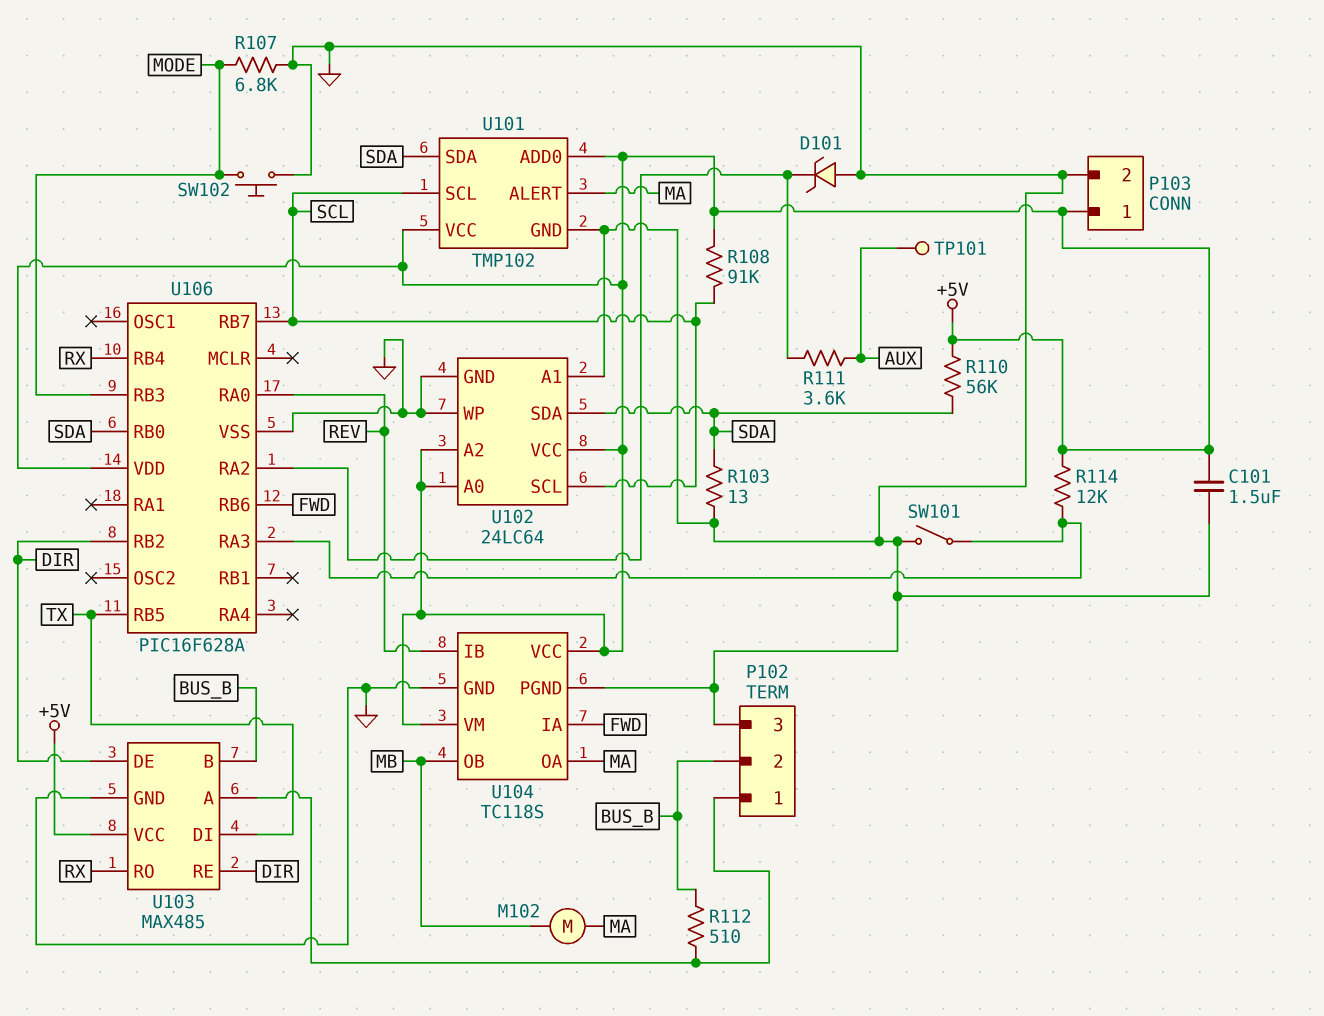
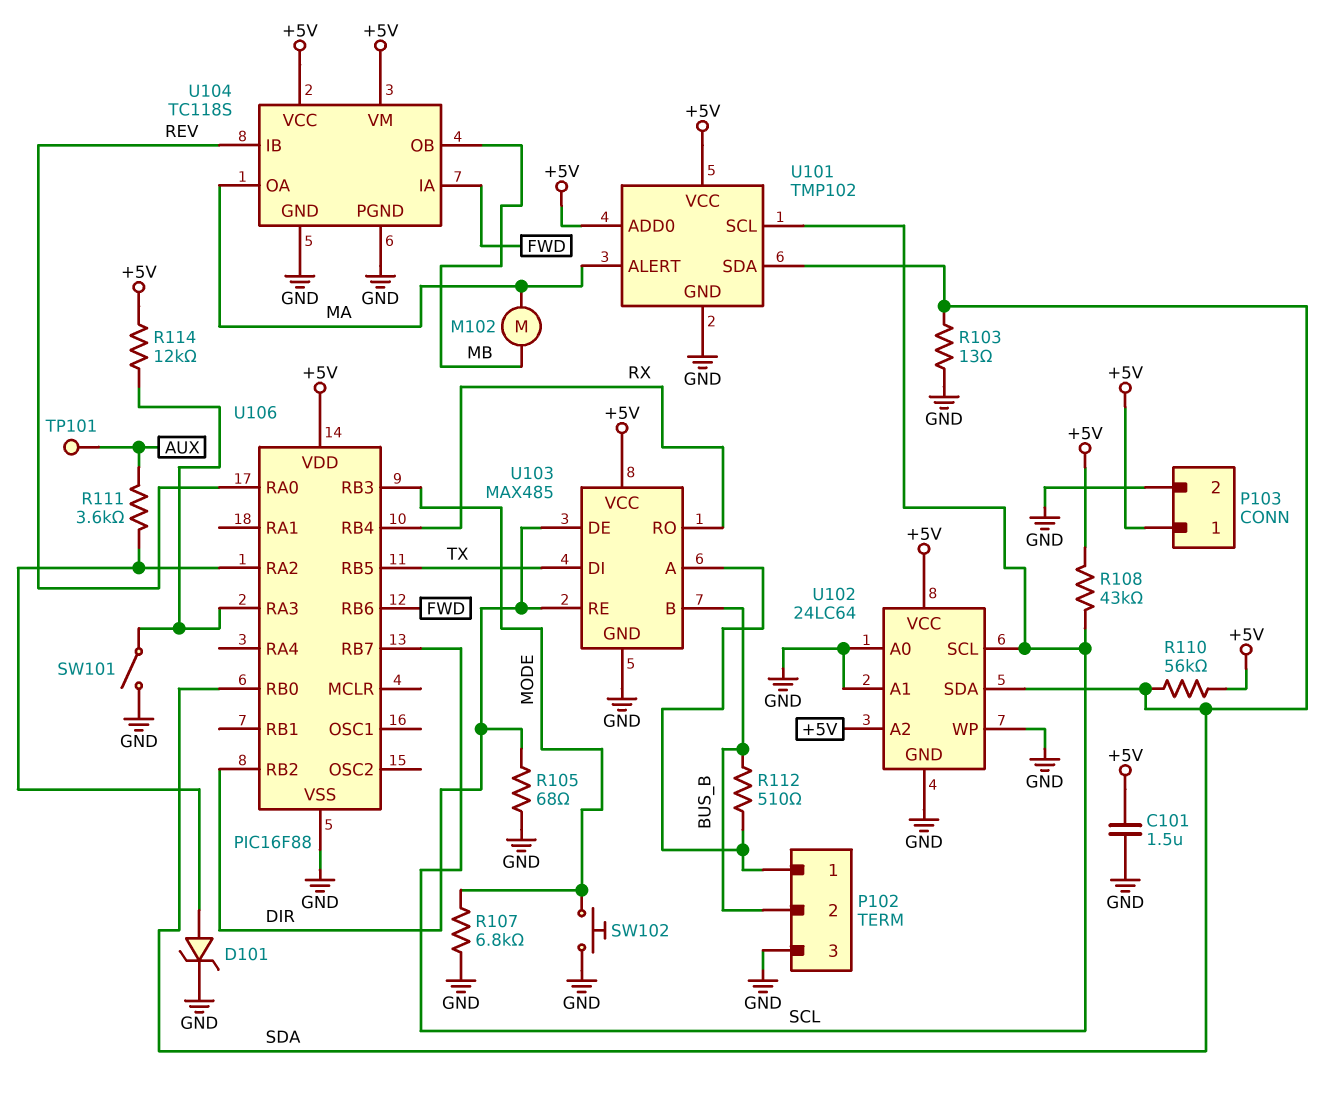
D101: zener (A GND, K U106/RA2) -> zener (A U106/RA2, K GND)
R105: none -> 68 (DIR, GND)
R108: 91k (+5V, SCL) -> 43k (+5V, SCL)
U102 pin A0: +5V -> GND
U106: PIC16F628A -> PIC16F88

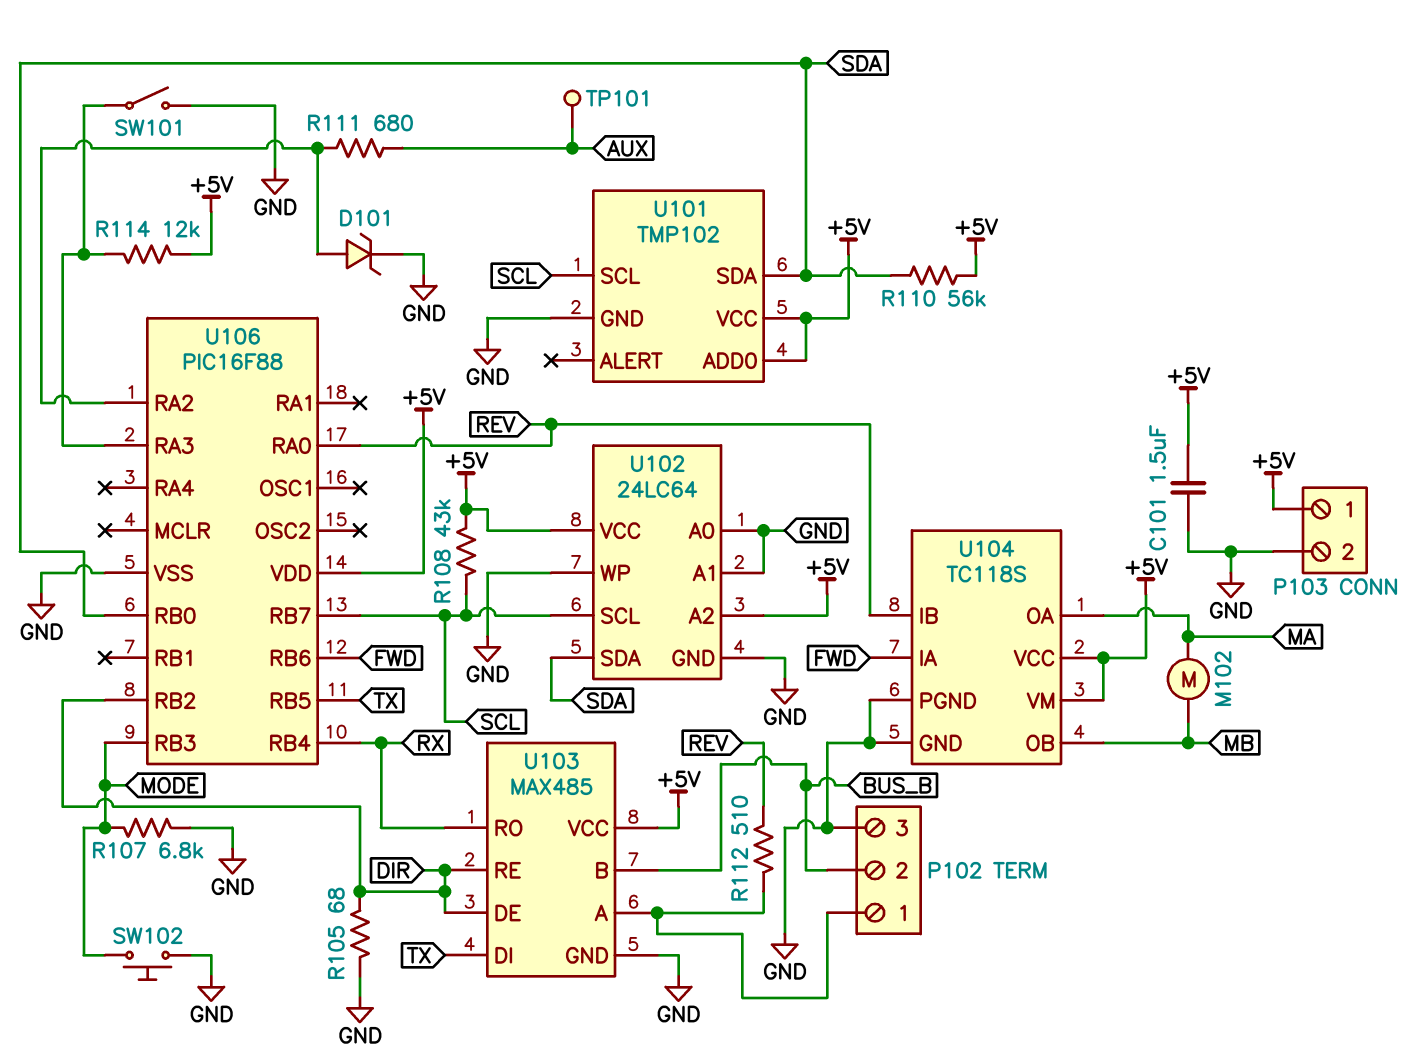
R103: 13 (GND, SDA) -> none
R111: 3.6k (AUX, U106/RA2) -> 680 (AUX, U106/RA2)
R112: 510 (BUS_B, P102/1) -> 510 (P102/1, REV)
U101 pin ALERT: MA -> none

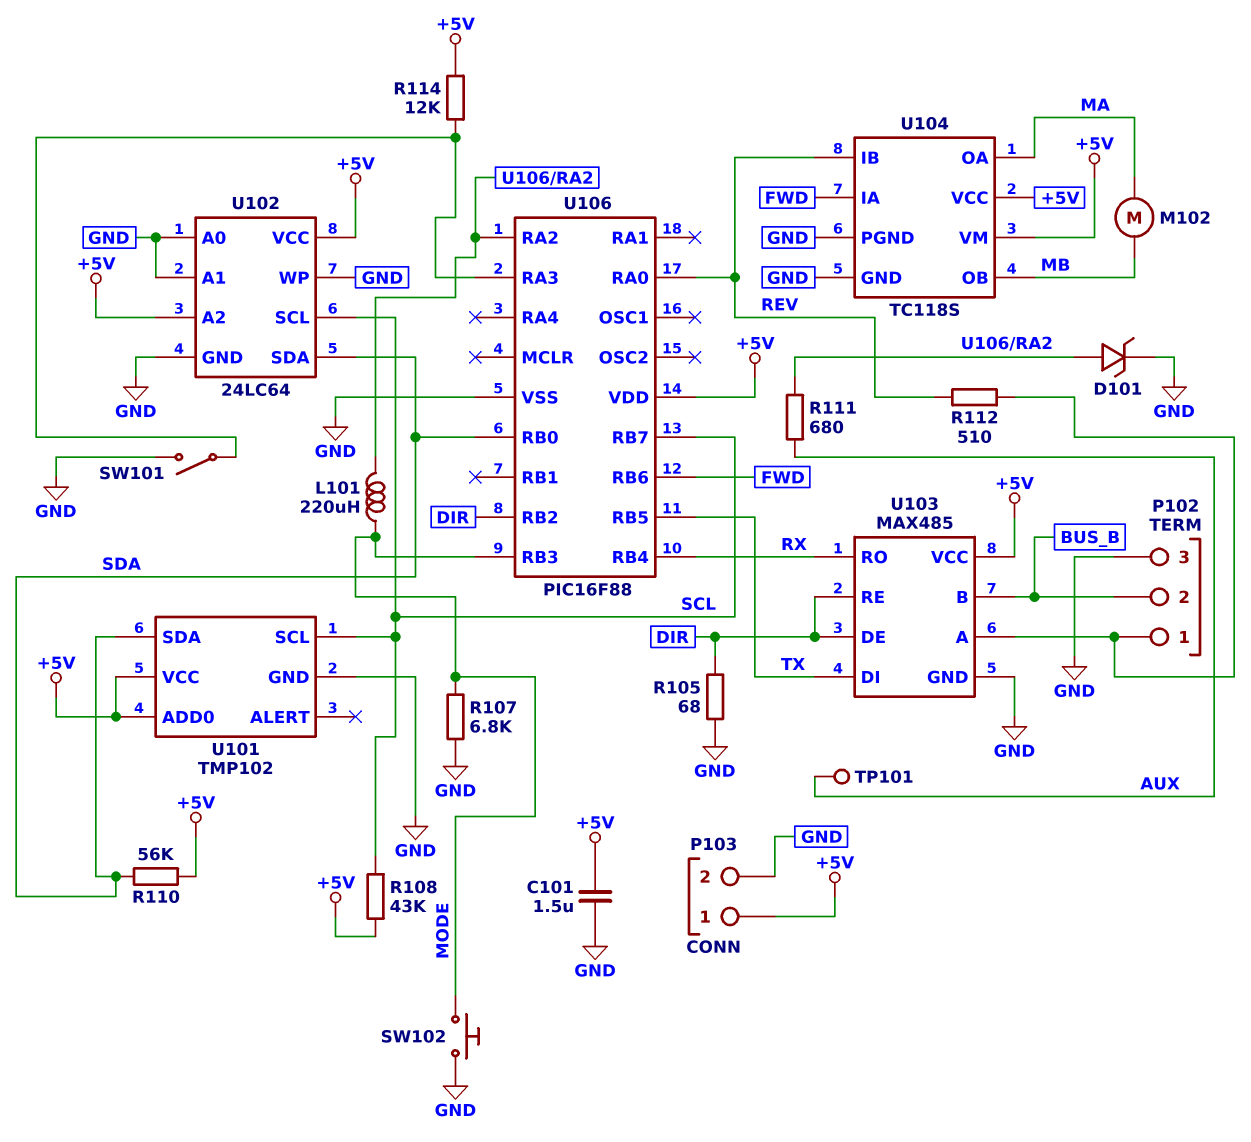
L101: none -> 220uH (MODE, U106/RA2)

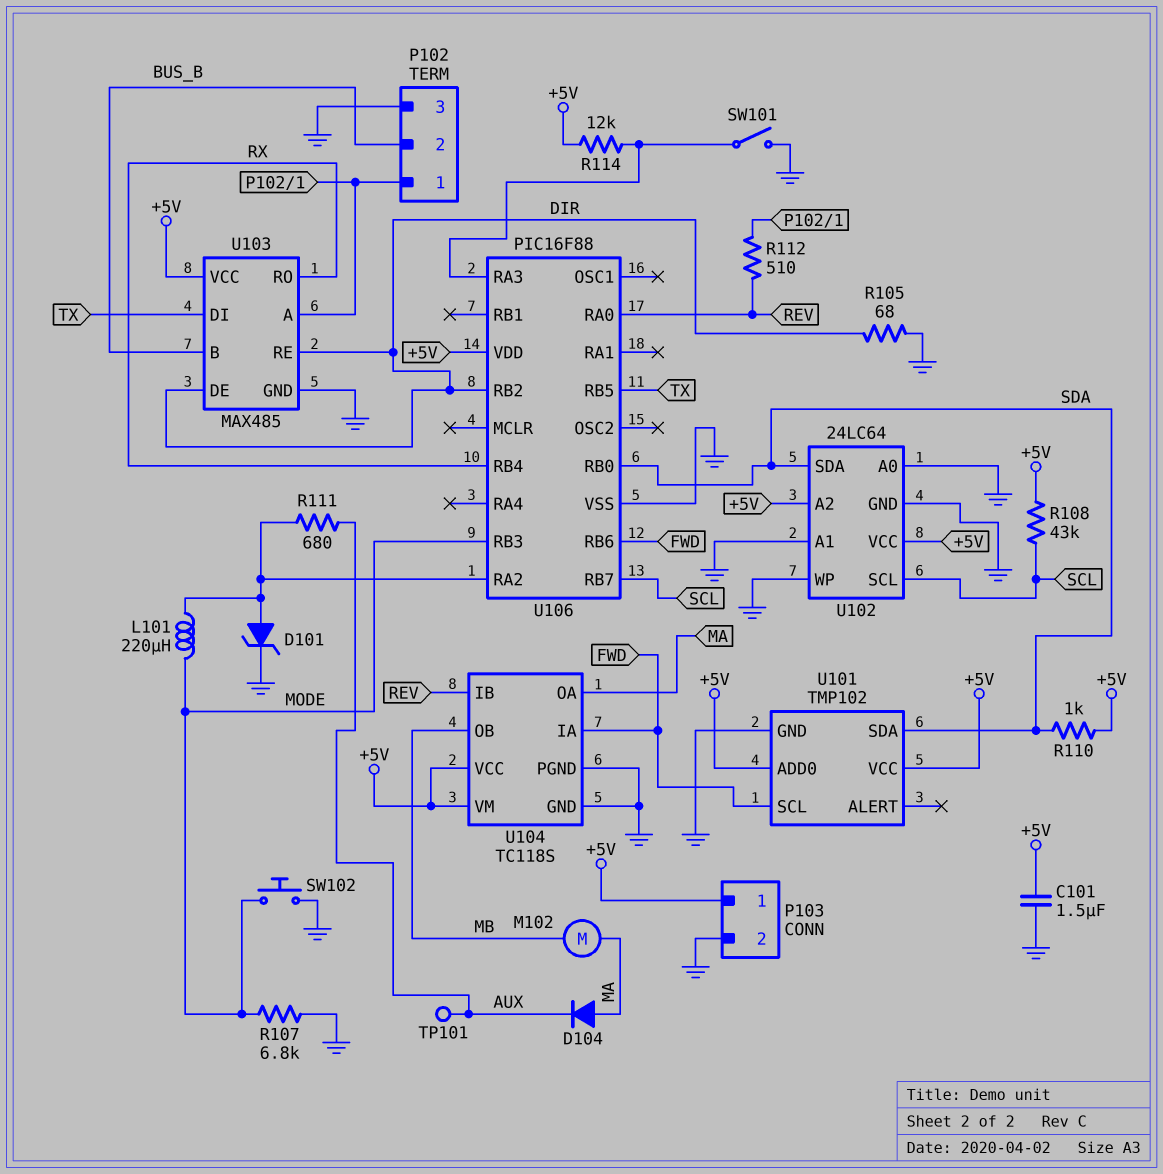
D104: none -> diode (A MA, K AUX)
R110: 56k (+5V, SDA) -> 1k (+5V, SDA)
U101 pin SCL: SCL -> FWD

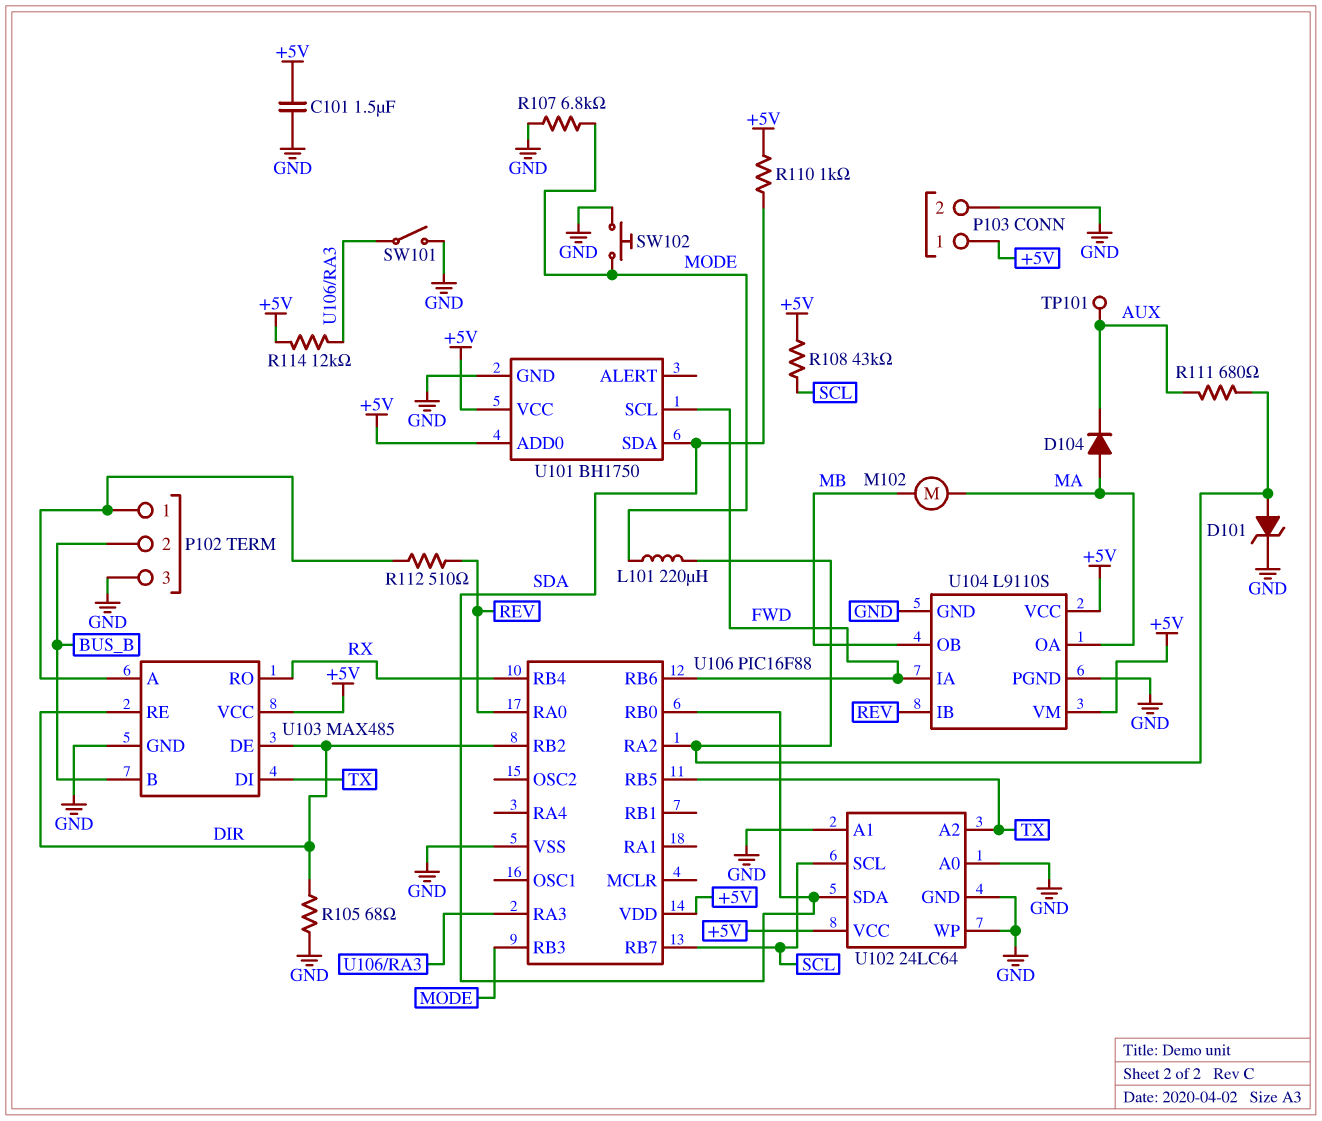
U101: TMP102 -> BH1750
U102 pin A2: +5V -> TX
U104: TC118S -> L9110S

